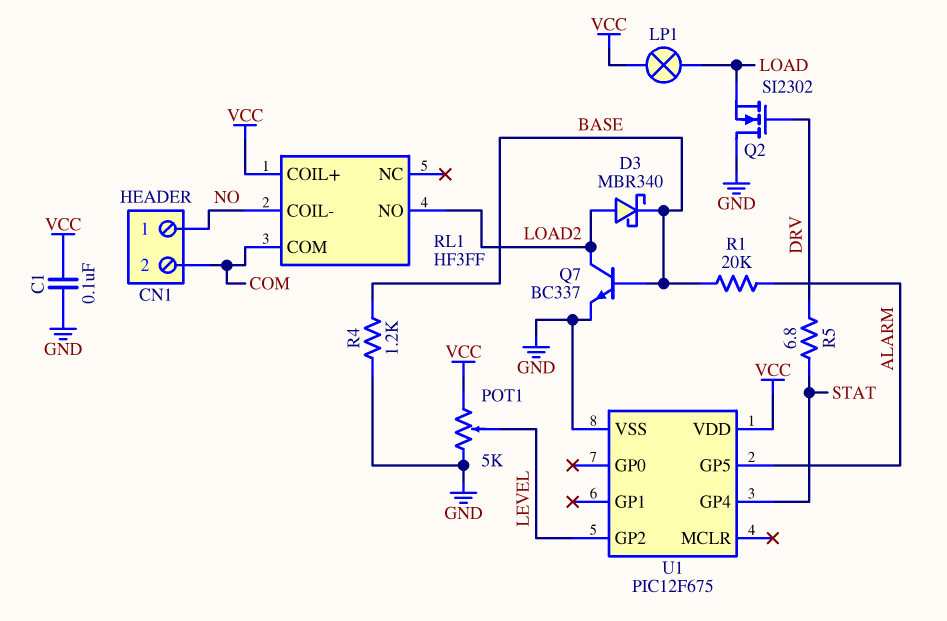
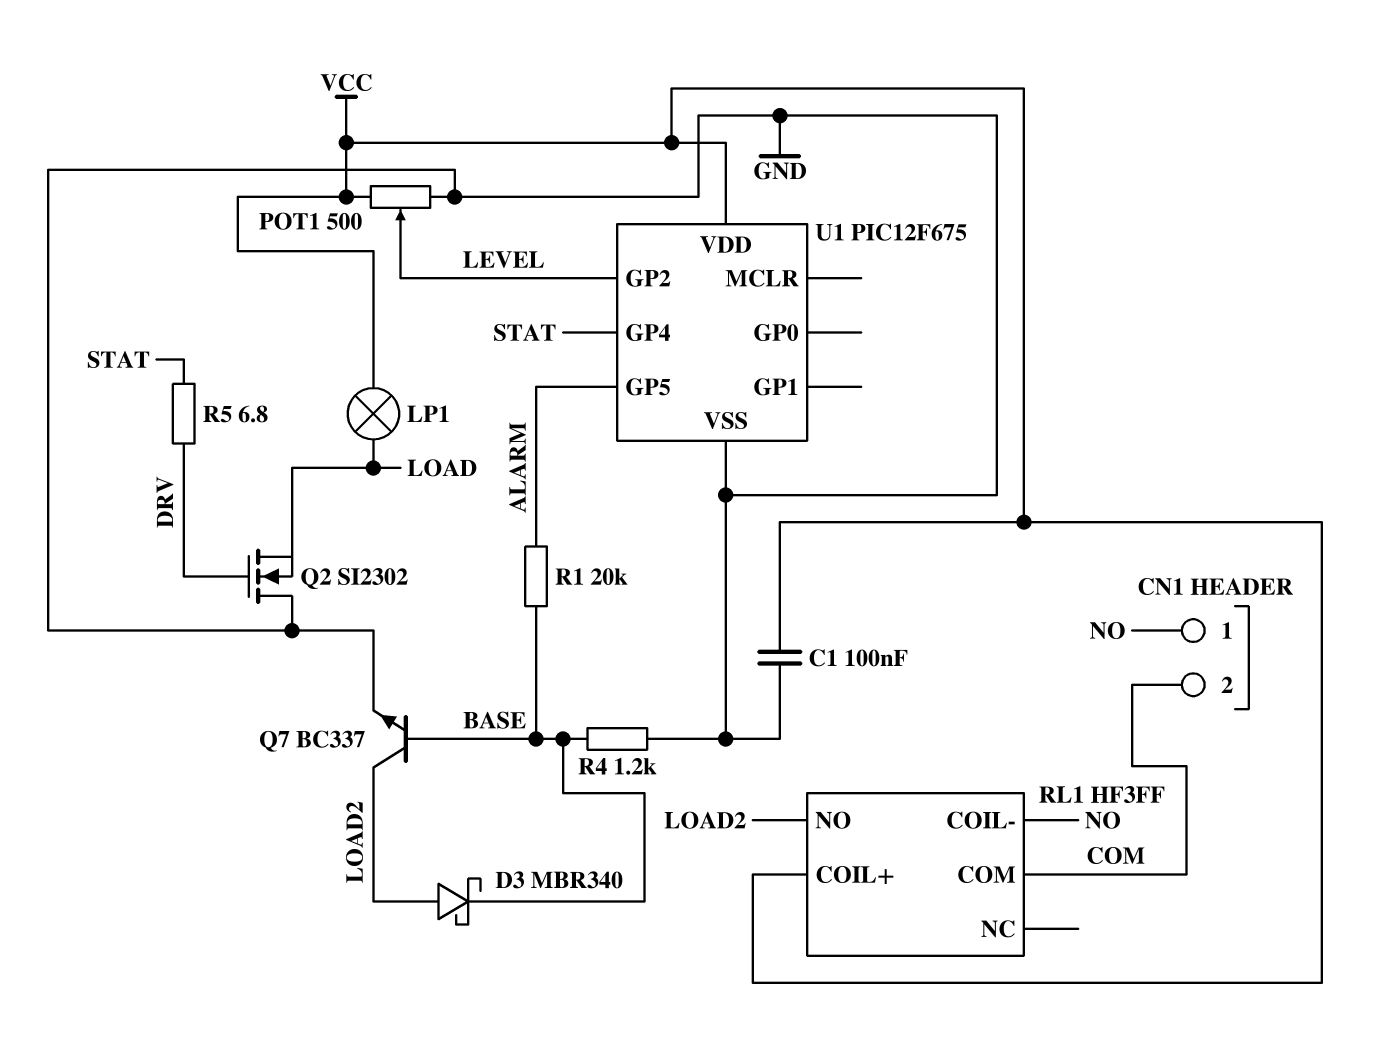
POT1: 5k (GND, VCC, wiper LEVEL) -> 500 (GND, VCC, wiper LEVEL)

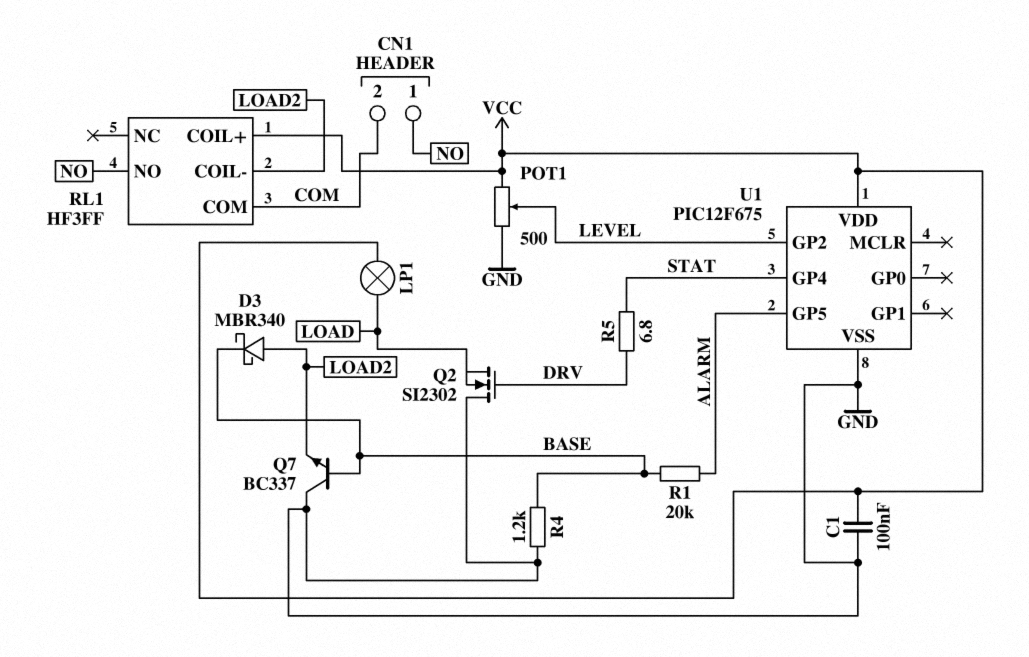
Q7: NPN BC337 (B BASE, C LOAD2, E GND) -> NPN BC337 (B BASE, C GND, E LOAD2)
RL1 pin COIL-: NO -> LOAD2
RL1 pin NO: LOAD2 -> NO

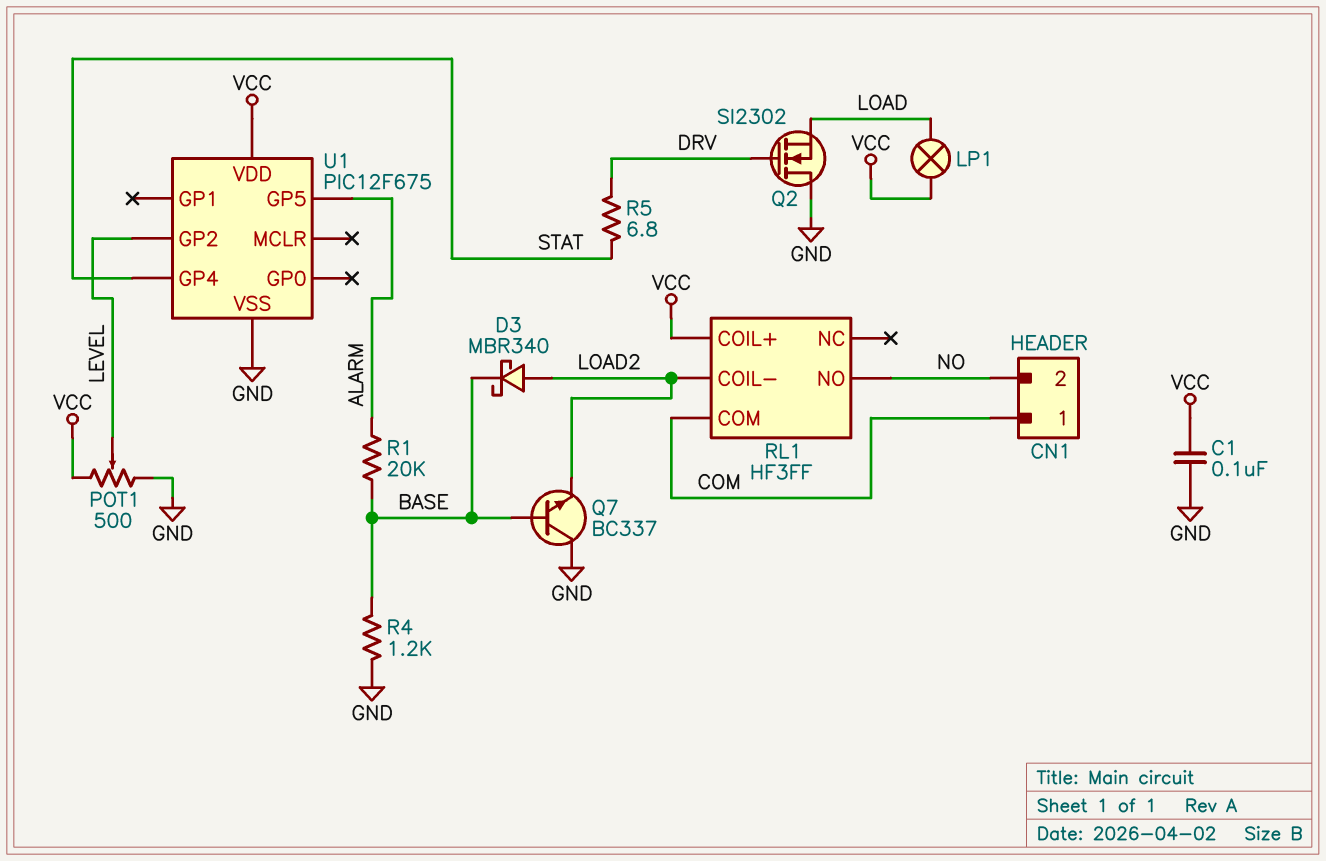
CN1 pin 1: NO -> COM
CN1 pin 2: COM -> NO

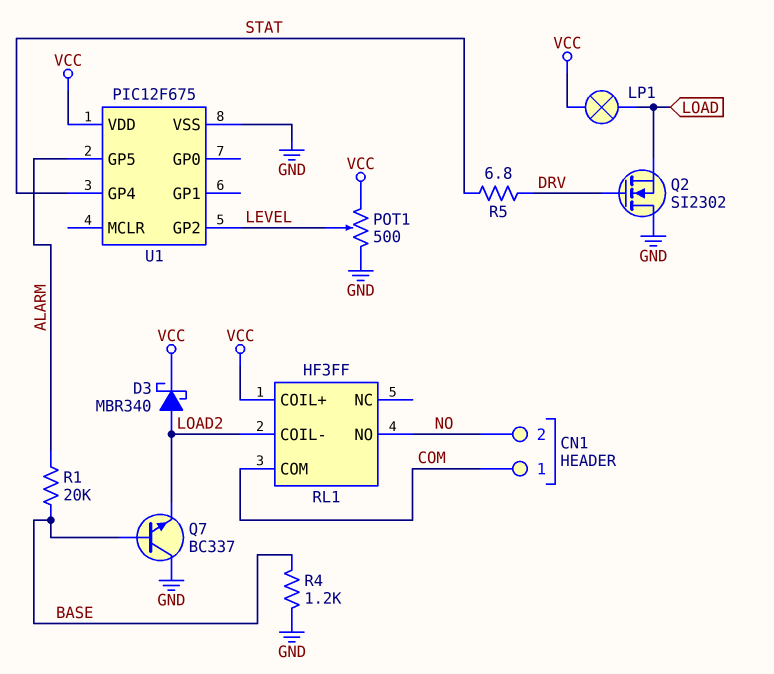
C1: 100nF (GND, VCC) -> none
D3: schottky MBR340 (A LOAD2, K BASE) -> schottky MBR340 (A LOAD2, K VCC)

